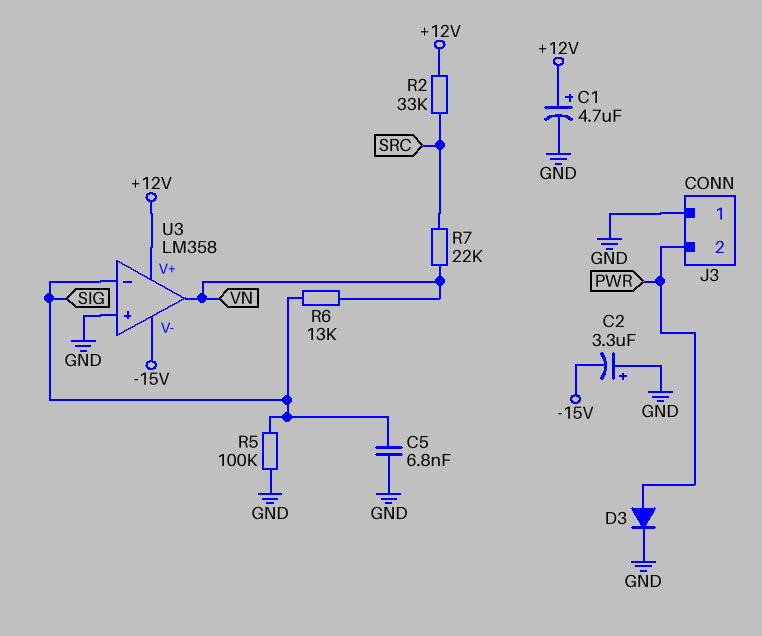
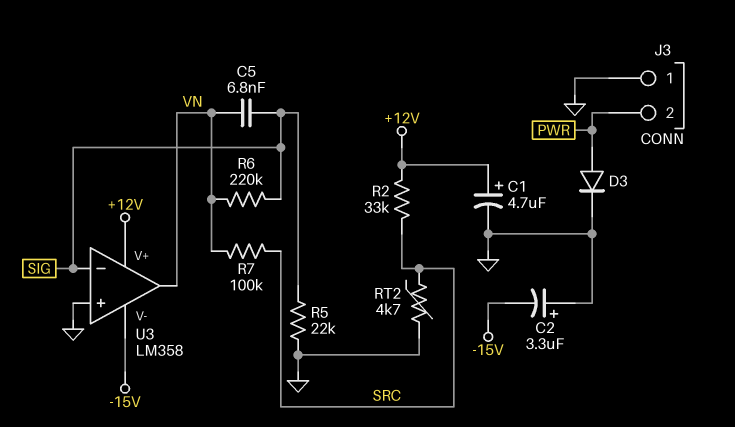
C5: 6.8nF (GND, SIG) -> 6.8nF (SIG, VN)
R5: 100k (GND, SIG) -> 22k (GND, SIG)
R6: 13k (SIG, VN) -> 220k (SIG, VN)
R7: 22k (SRC, VN) -> 100k (SRC, VN)
RT2: none -> 4.7k (GND, SRC)

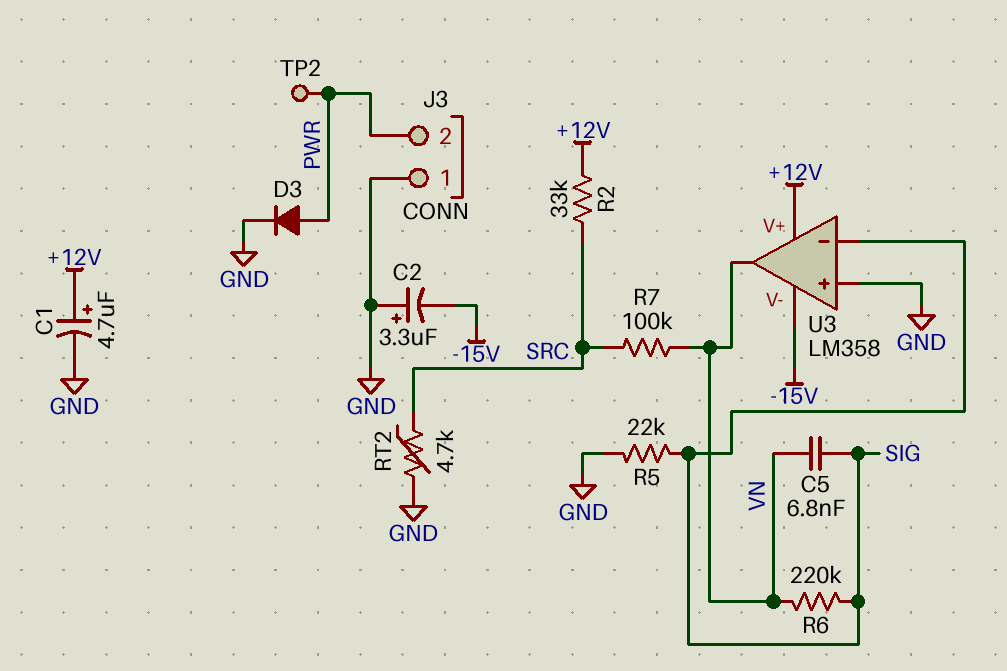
TP2: none -> test point (PWR)

